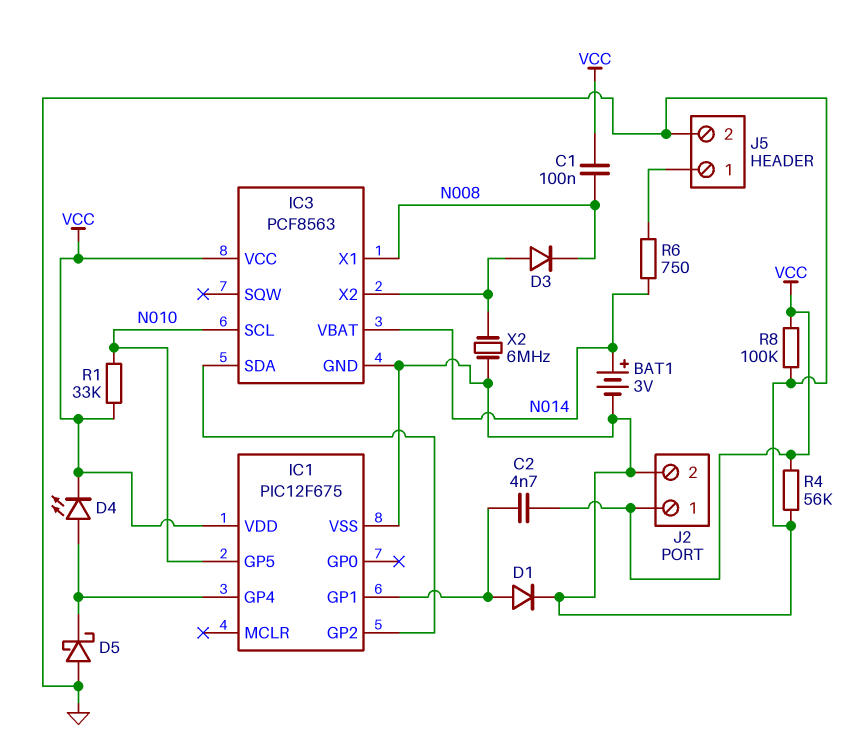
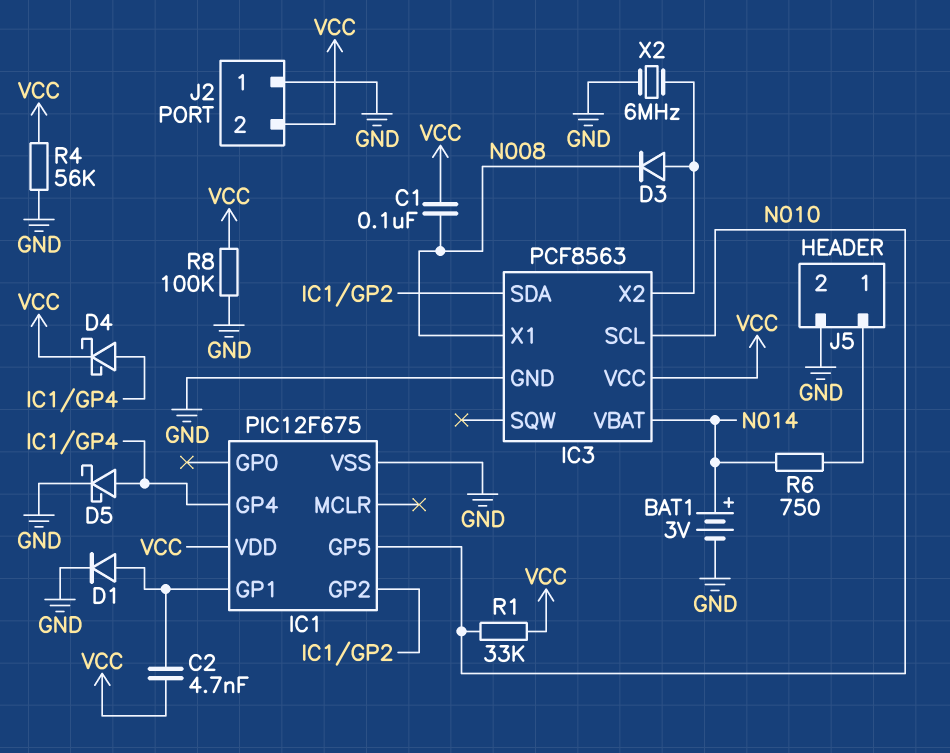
D4: LED (A IC1/GP4, K VCC) -> schottky (A IC1/GP4, K VCC)
D5: schottky (A GND, K IC1/GP4) -> schottky (A IC1/GP4, K GND)
J2 pin 1: VCC -> GND
J2 pin 2: GND -> VCC

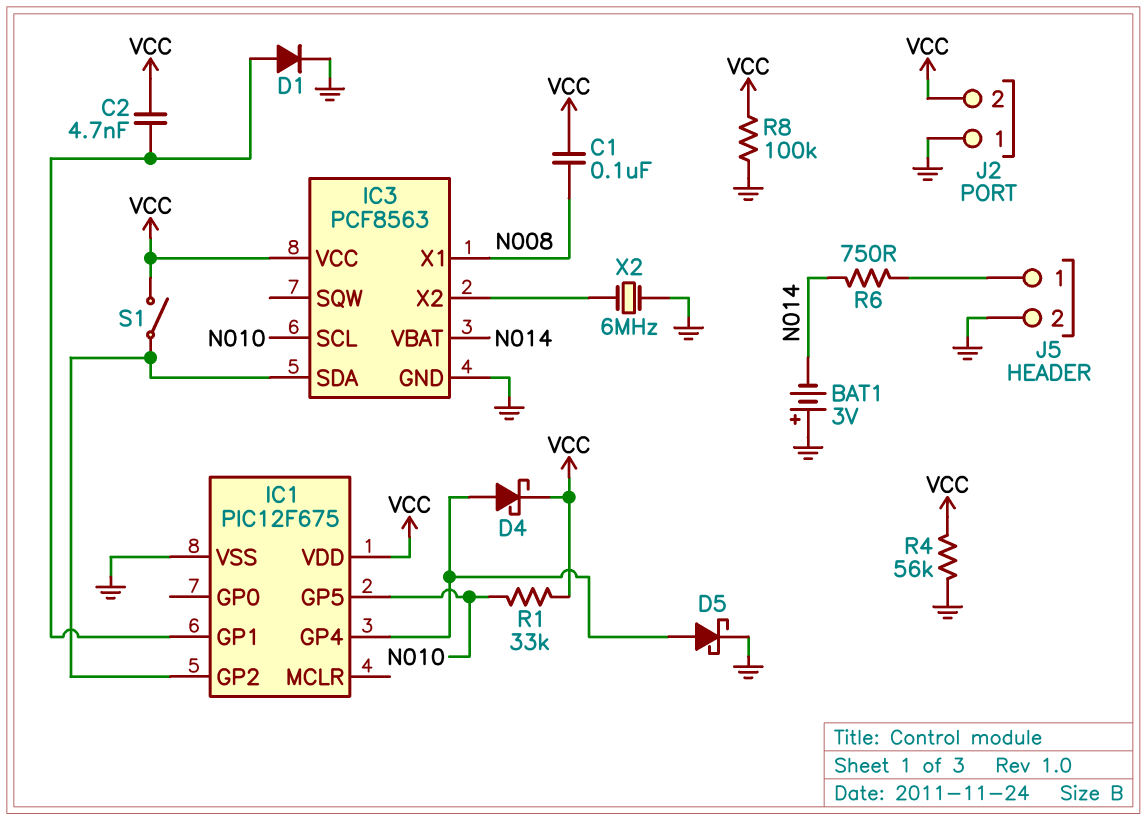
BAT1: 3V (plus N014, minus GND) -> 3V (plus GND, minus N014)
D3: diode (A IC3/X2, K N008) -> none
S1: none -> switch (IC1/GP2, VCC)

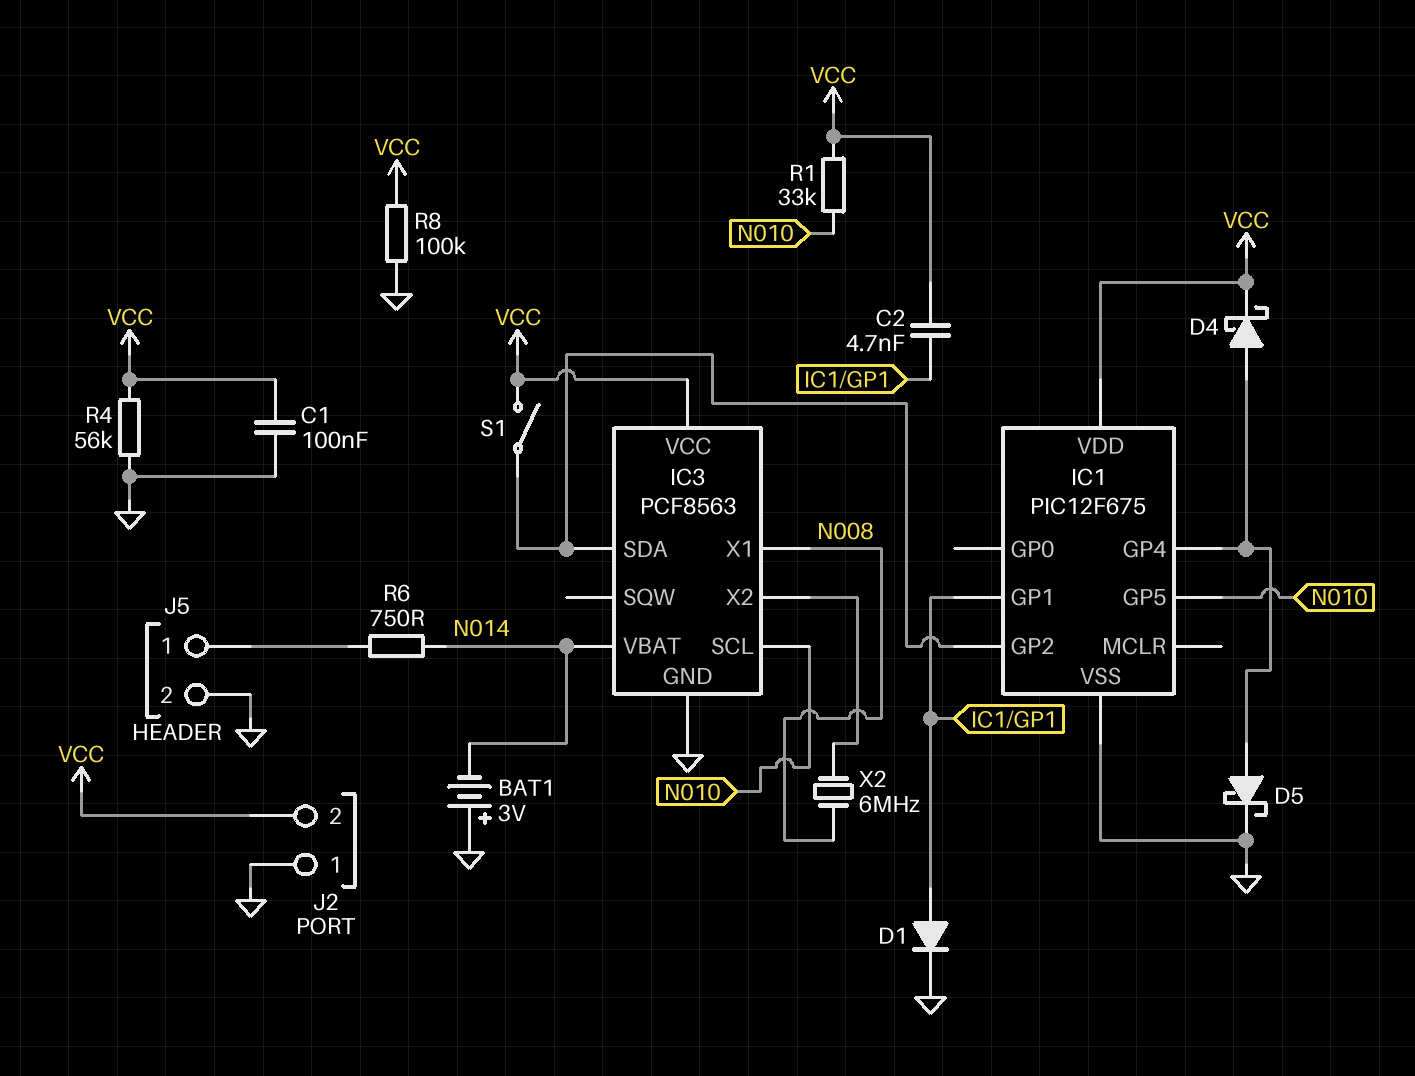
C1: 100nF (N008, VCC) -> 100nF (GND, VCC)
X2: 6MHz (GND, IC3/X2) -> 6MHz (IC3/X2, N008)

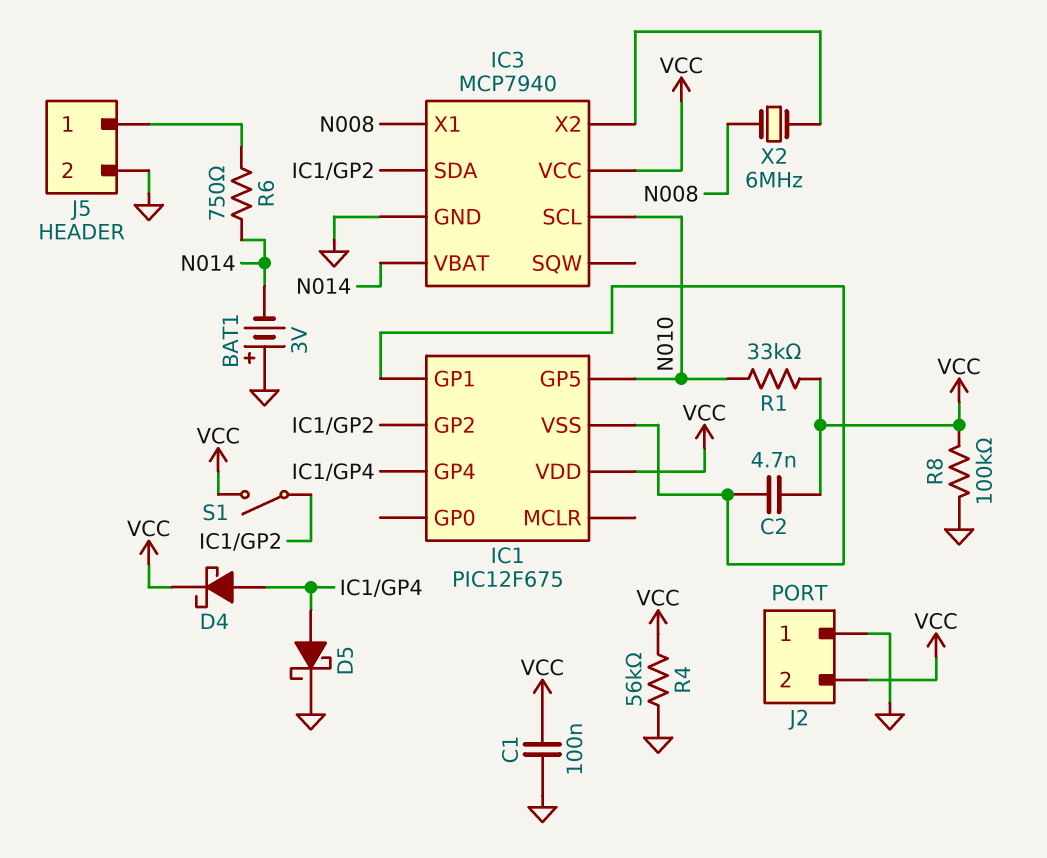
D1: diode (A IC1/GP1, K GND) -> none
IC1 pin VSS: GND -> IC1/GP1
IC3: PCF8563 -> MCP7940

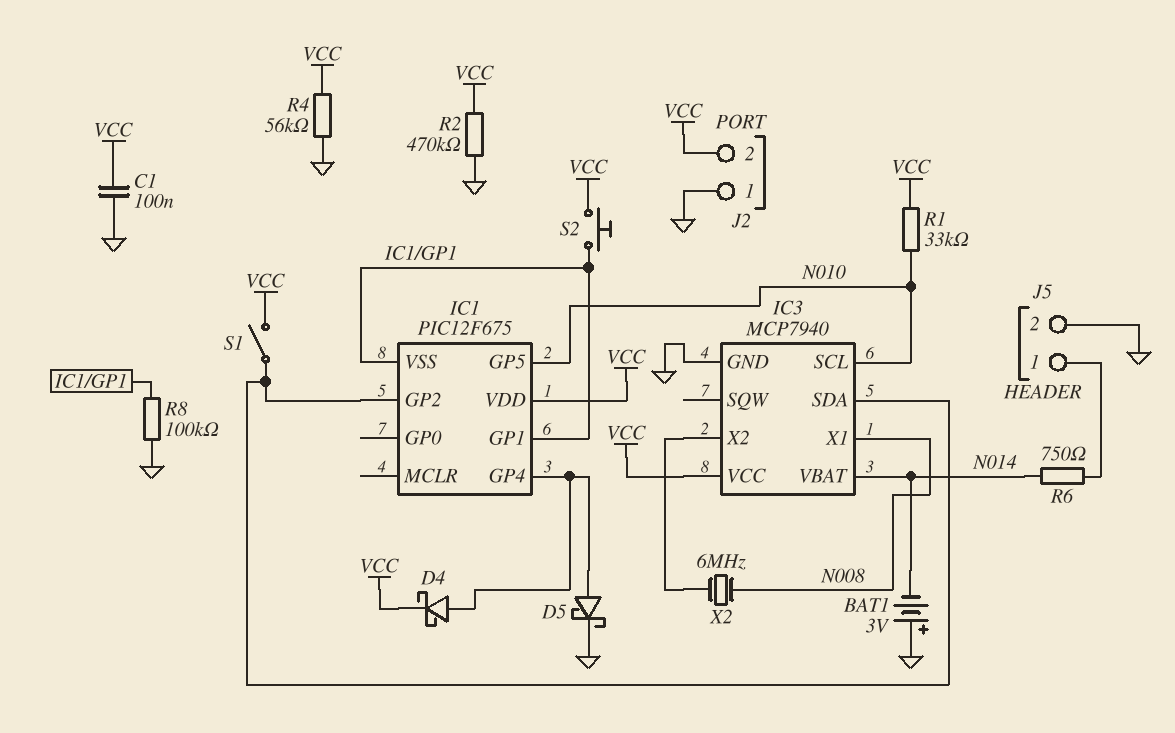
C2: 4.7nF (IC1/GP1, VCC) -> none
R2: none -> 470k (GND, VCC)
R8: 100k (GND, VCC) -> 100k (GND, IC1/GP1)
S2: none -> button (IC1/GP1, VCC)

